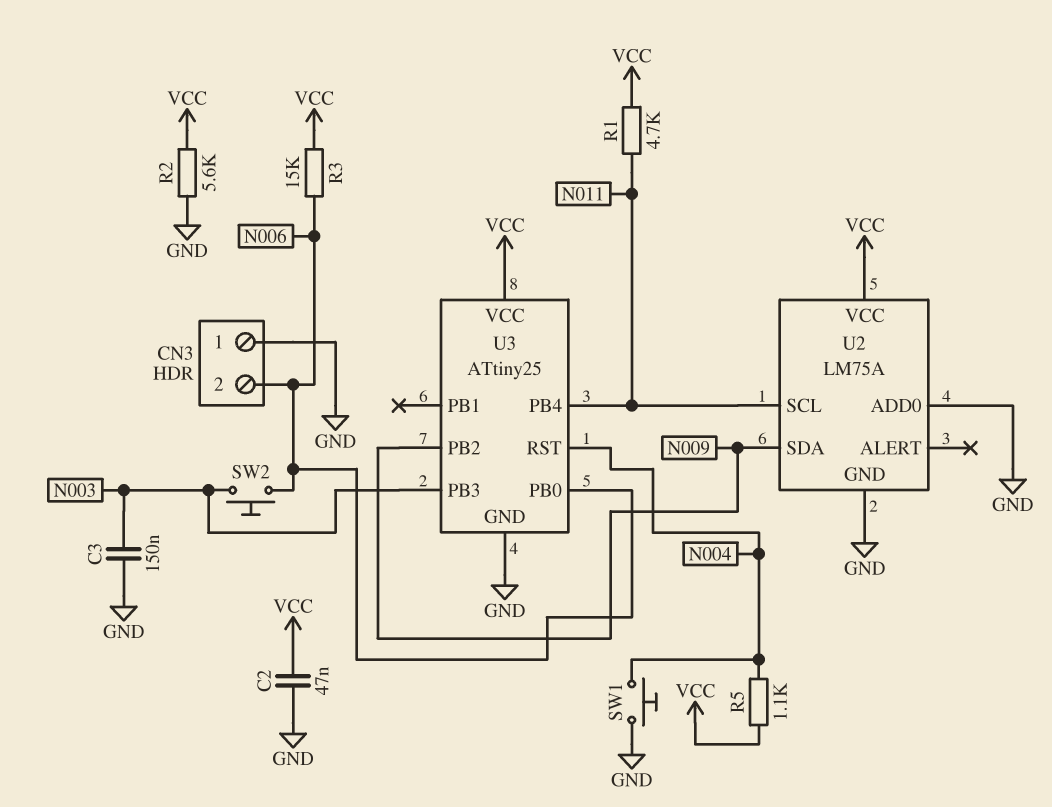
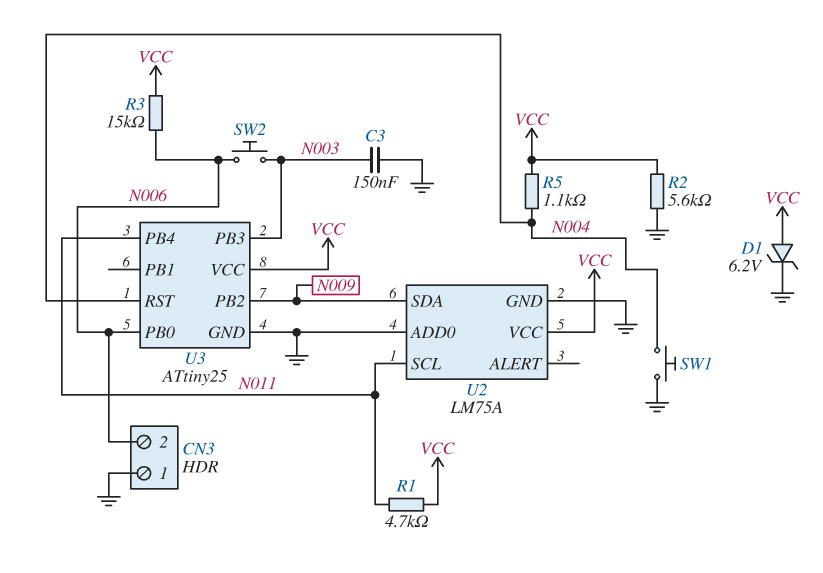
C2: 47nF (GND, VCC) -> none
D1: none -> zener 6.2V (A VCC, K GND)

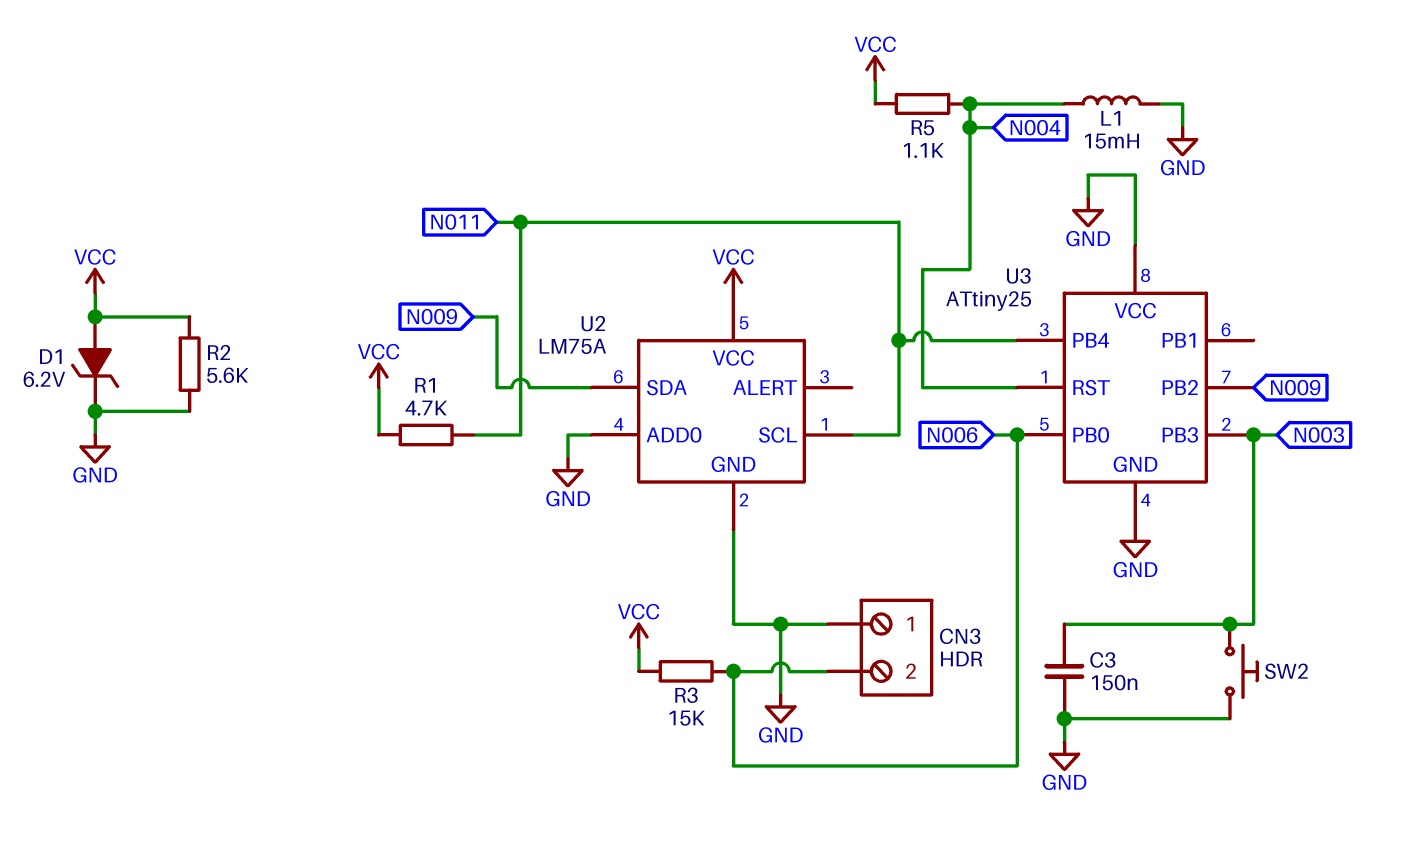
L1: none -> 15mH (GND, N004)
SW1: button (GND, N004) -> none
SW2: button (N003, N006) -> button (GND, N003)
U3 pin VCC: VCC -> GND

